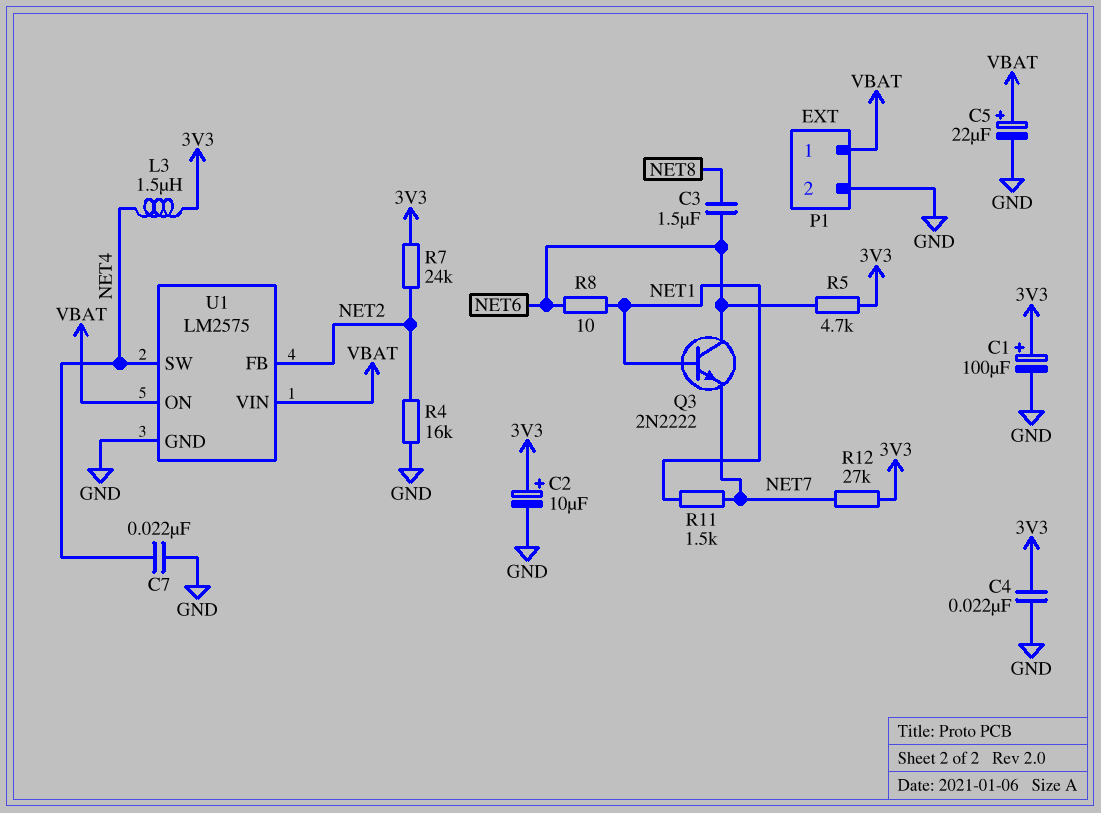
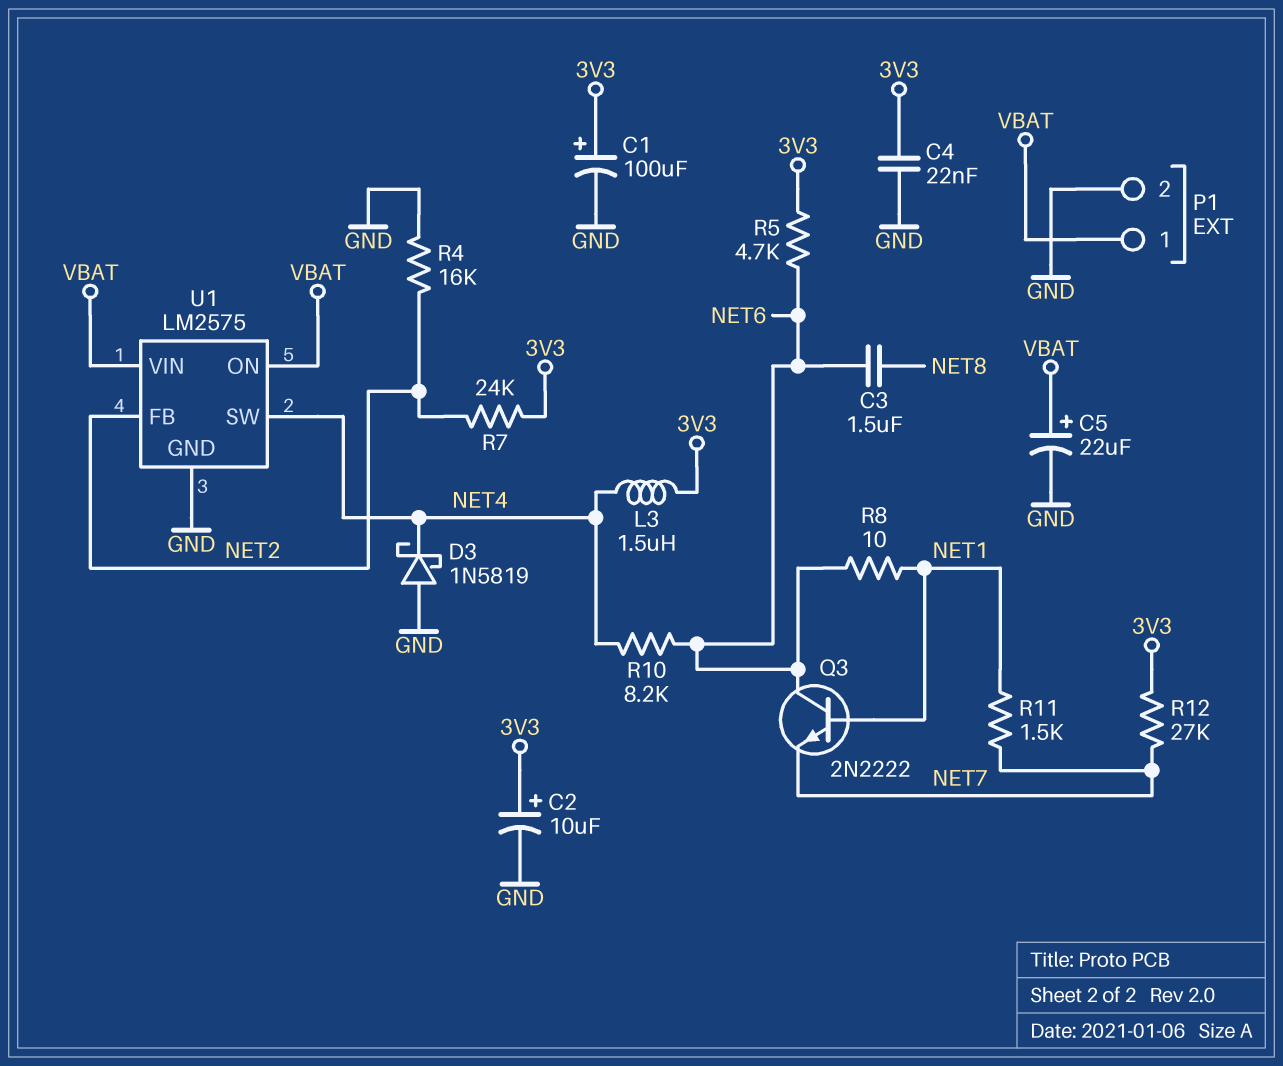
C7: 22nF (GND, NET4) -> none
D3: none -> schottky 1N5819 (A GND, K NET4)
R10: none -> 8.2k (NET4, NET6)

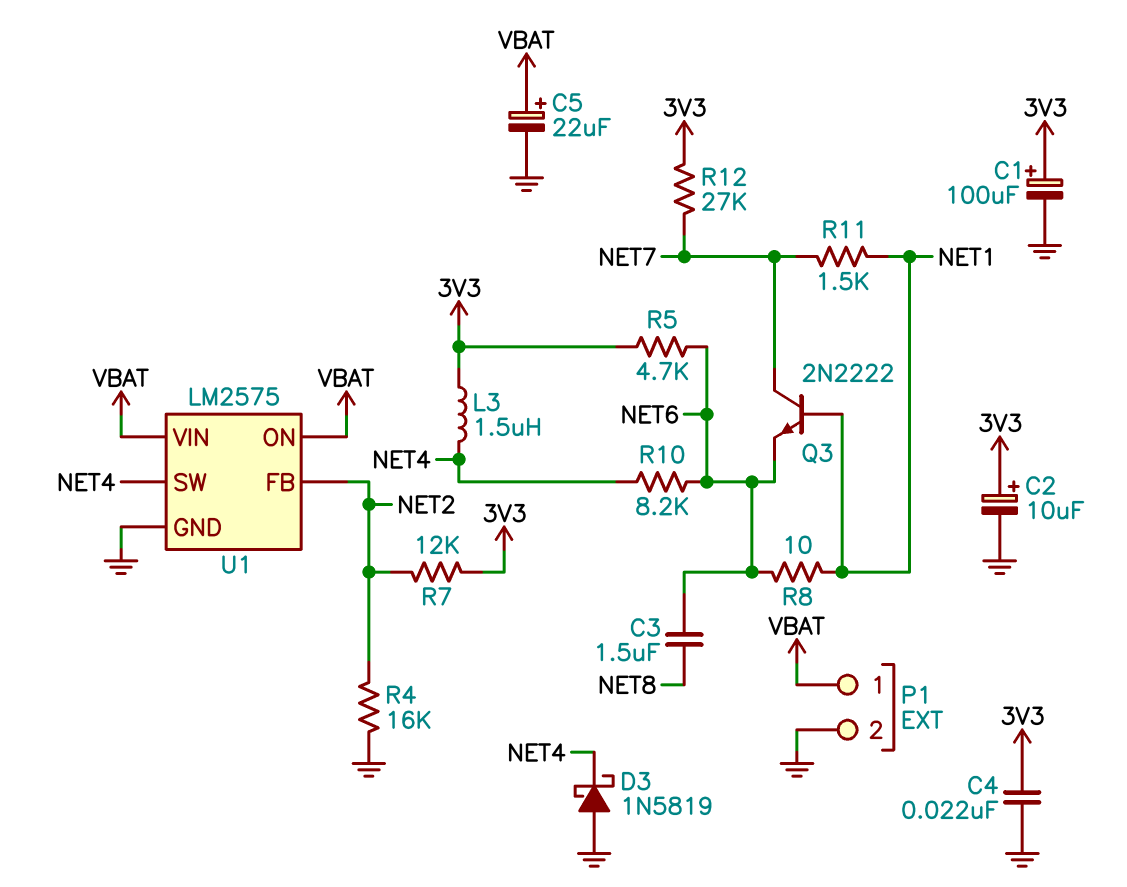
Q3: NPN 2N2222 (B NET1, C NET6, E NET7) -> NPN 2N2222 (B NET1, C NET7, E NET6)
R7: 24k (3V3, NET2) -> 12k (3V3, NET2)

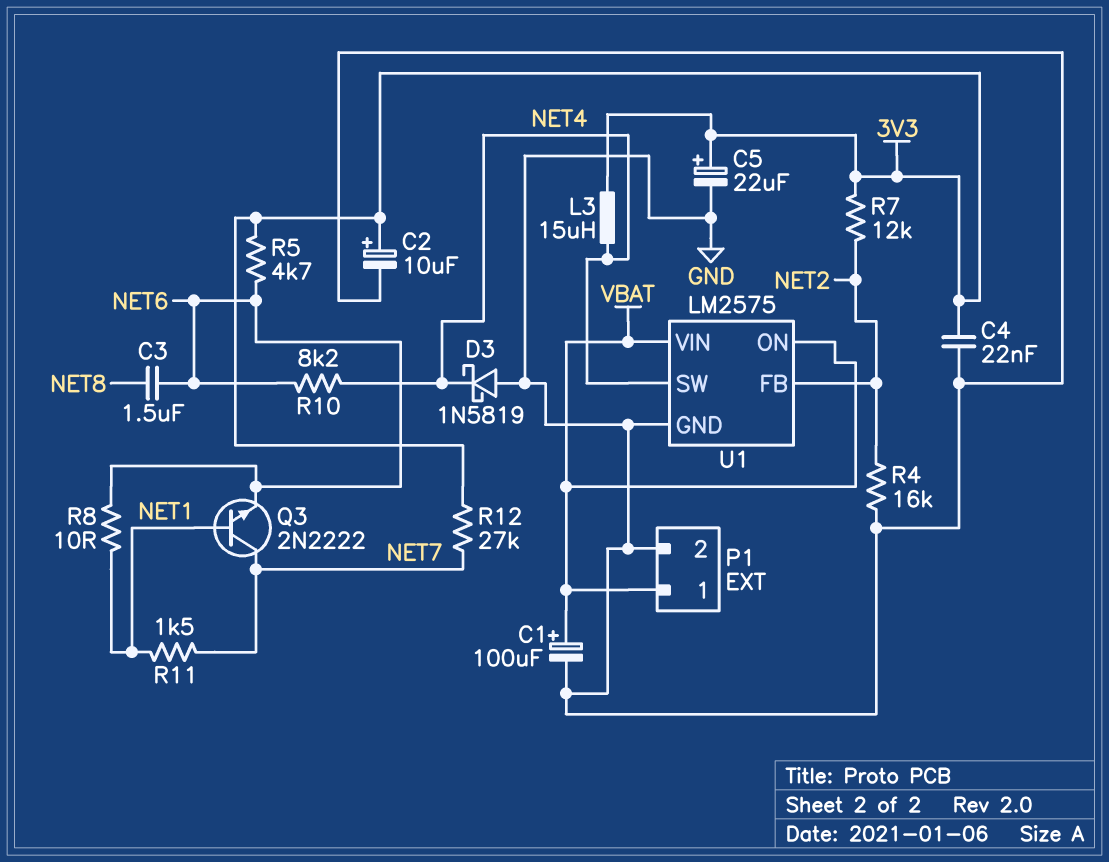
C1: 100uF (plus 3V3, minus GND) -> 100uF (plus VBAT, minus GND)
C5: 22uF (plus VBAT, minus GND) -> 22uF (plus 3V3, minus GND)
L3: 1.5uH (3V3, NET4) -> 15uH (3V3, NET4)

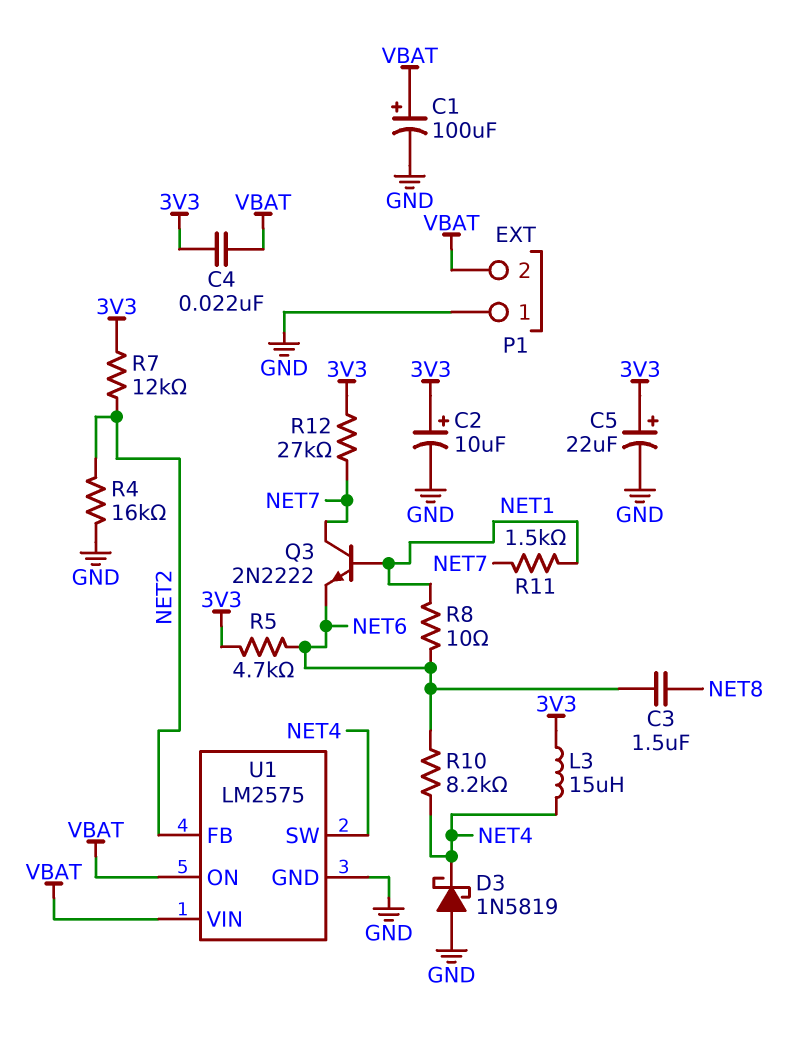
C4: 22nF (3V3, GND) -> 22nF (3V3, VBAT)
P1 pin 1: VBAT -> GND
P1 pin 2: GND -> VBAT

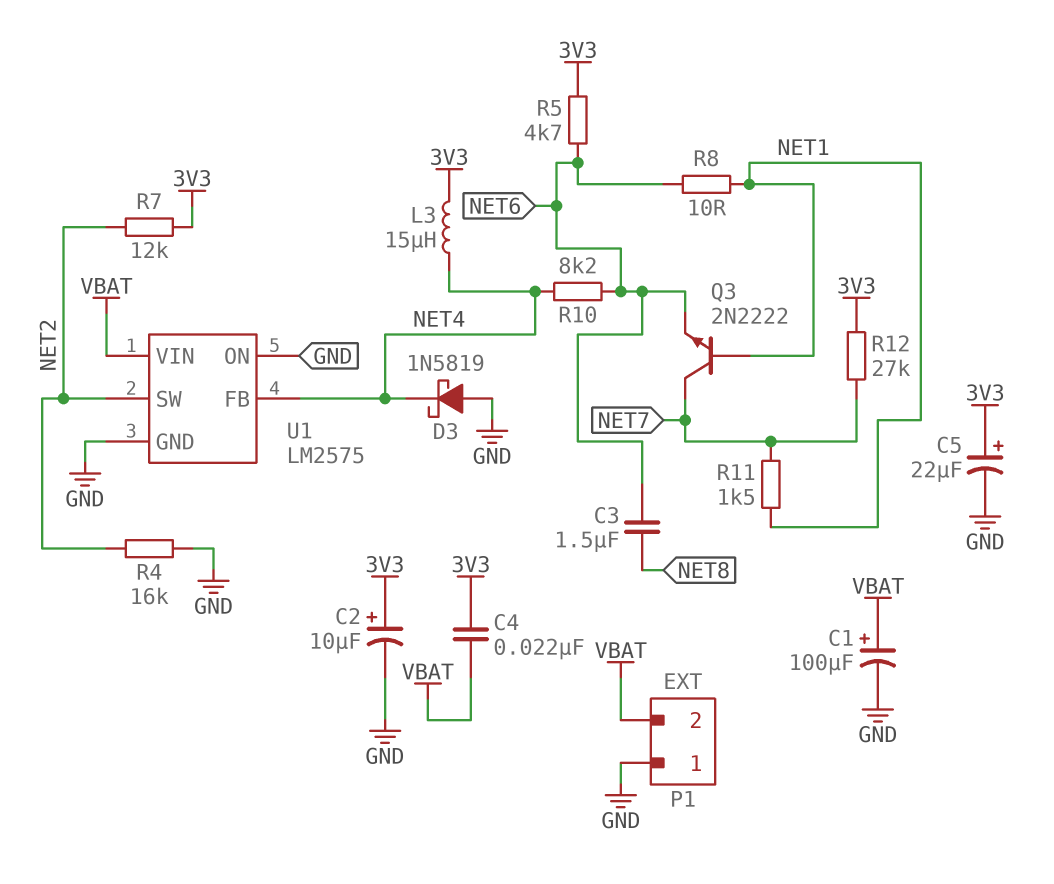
U1 pin FB: NET2 -> NET4
U1 pin ON: VBAT -> GND
U1 pin SW: NET4 -> NET2

